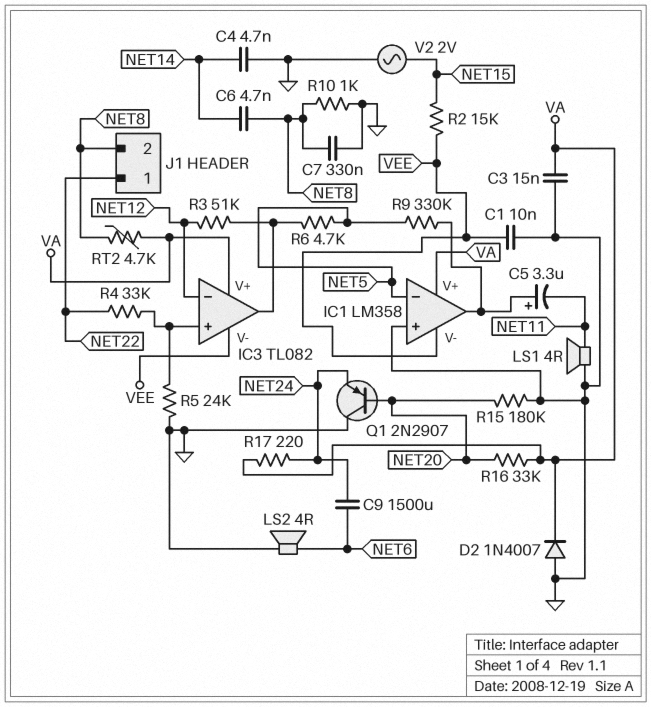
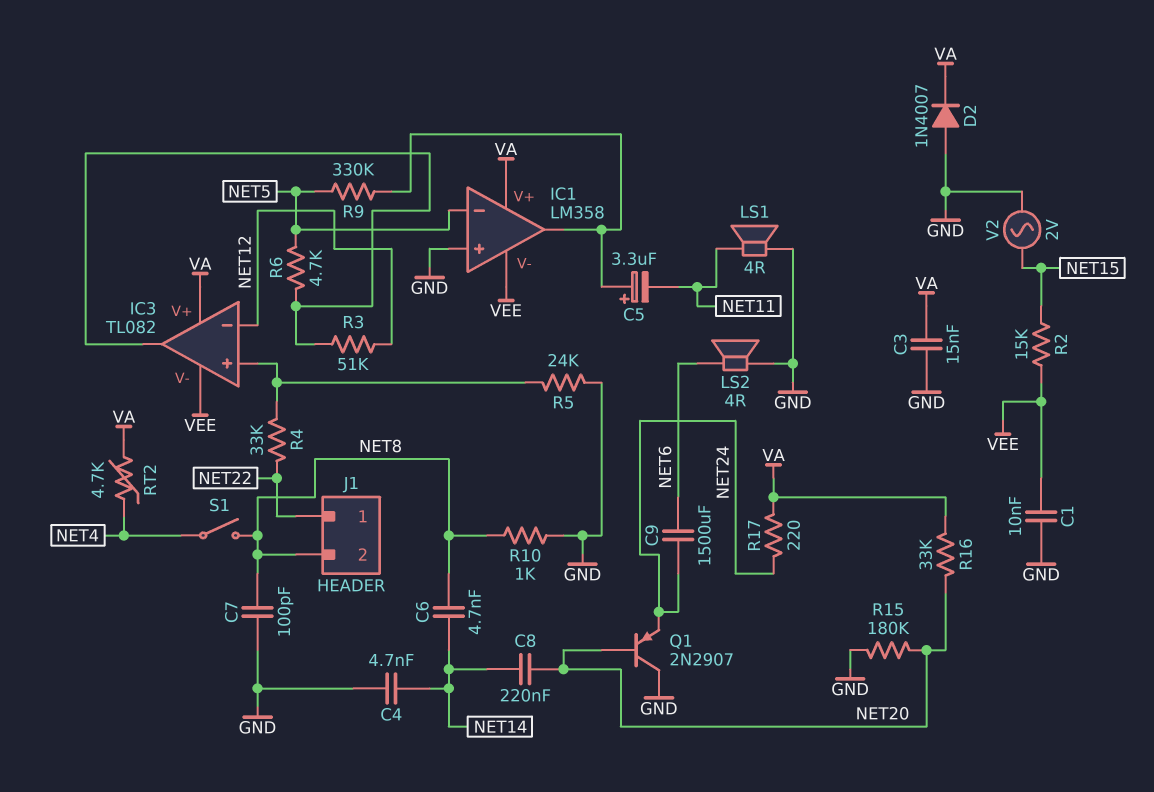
C7: 330nF (GND, NET8) -> 100pF (GND, NET8)
C8: none -> 220nF (NET14, NET20)
RT2: 4.7k (NET8, VA) -> 4.7k (NET4, VA)
S1: none -> switch (NET4, NET8)

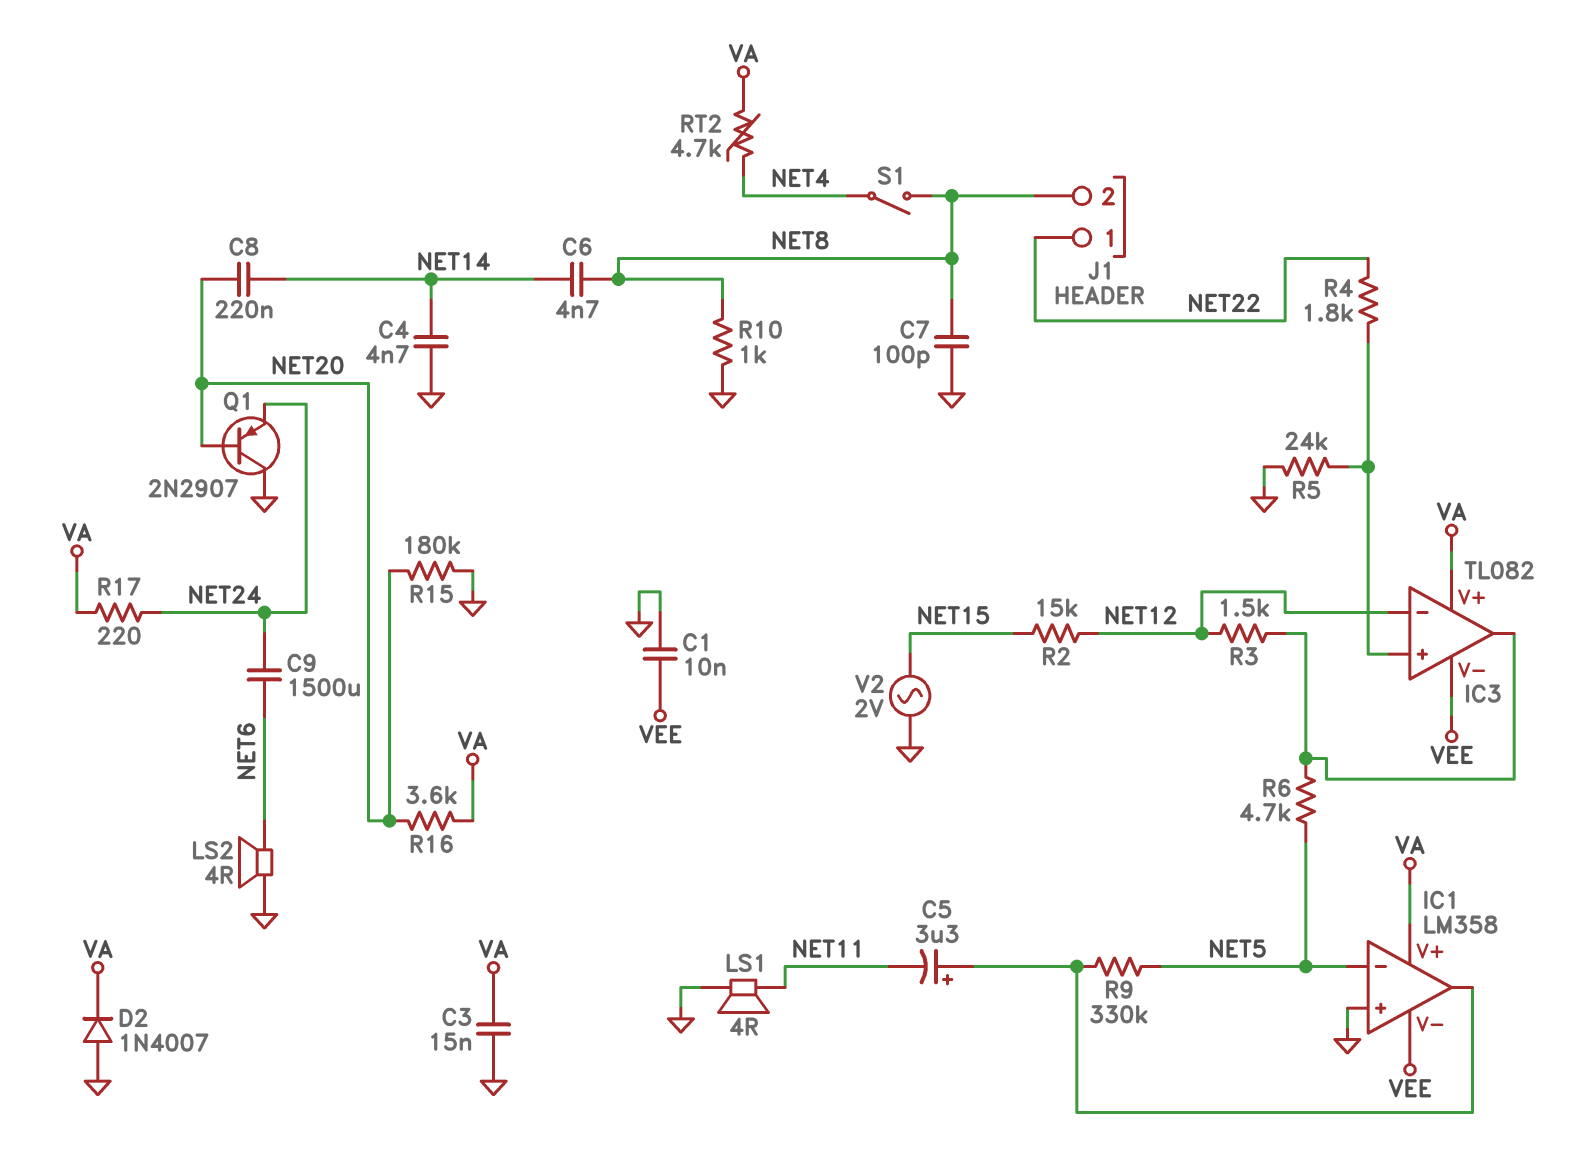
R2: 15k (NET15, VEE) -> 15k (NET12, NET15)
R3: 51k (IC3/out, NET12) -> 1.5k (IC3/out, NET12)
R4: 33k (IC3/in+, NET22) -> 1.8k (IC3/in+, NET22)
R16: 33k (NET20, VA) -> 3.6k (NET20, VA)

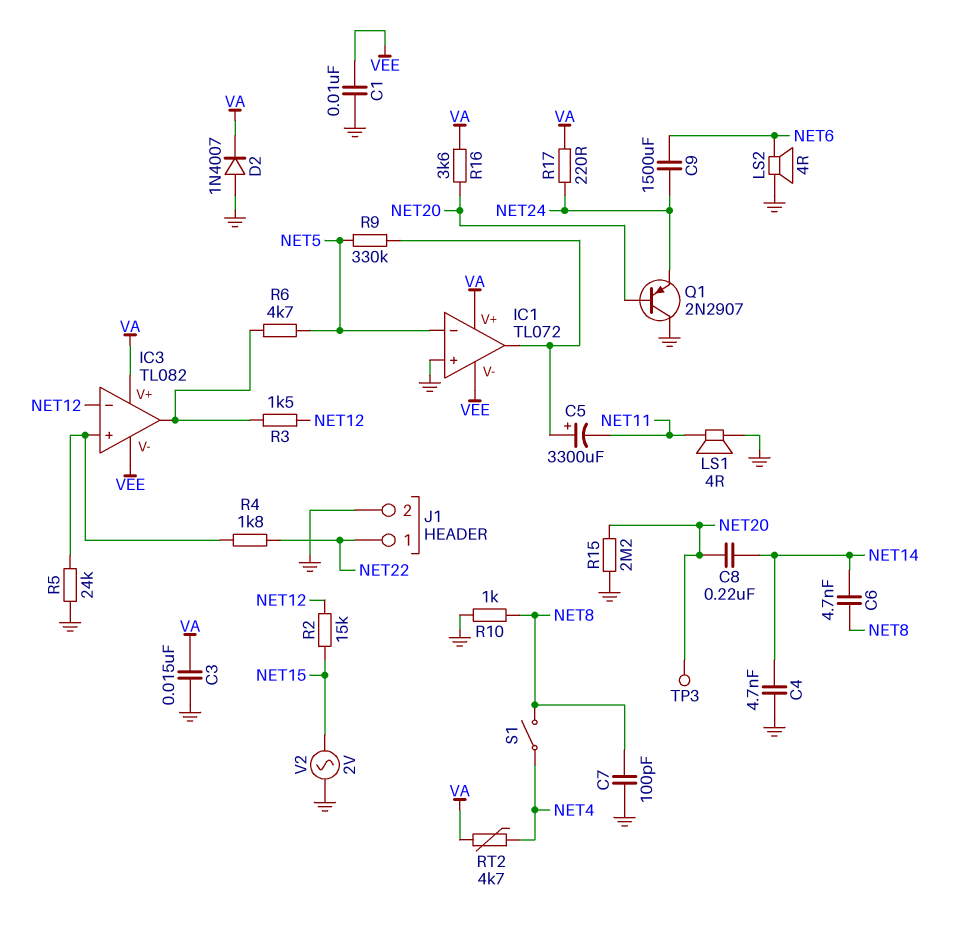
C5: 3.3uF (plus IC1/out, minus NET11) -> 3300uF (plus IC1/out, minus NET11)
IC1: LM358 -> TL072
J1 pin 2: NET8 -> GND
R15: 180k (GND, NET20) -> 2.2M (GND, NET20)
TP3: none -> test point (NET20)

